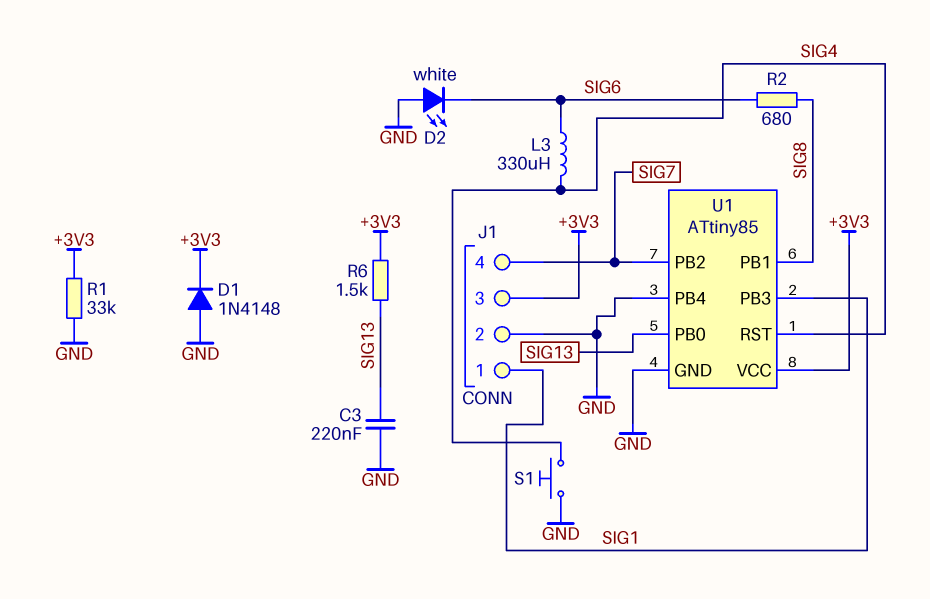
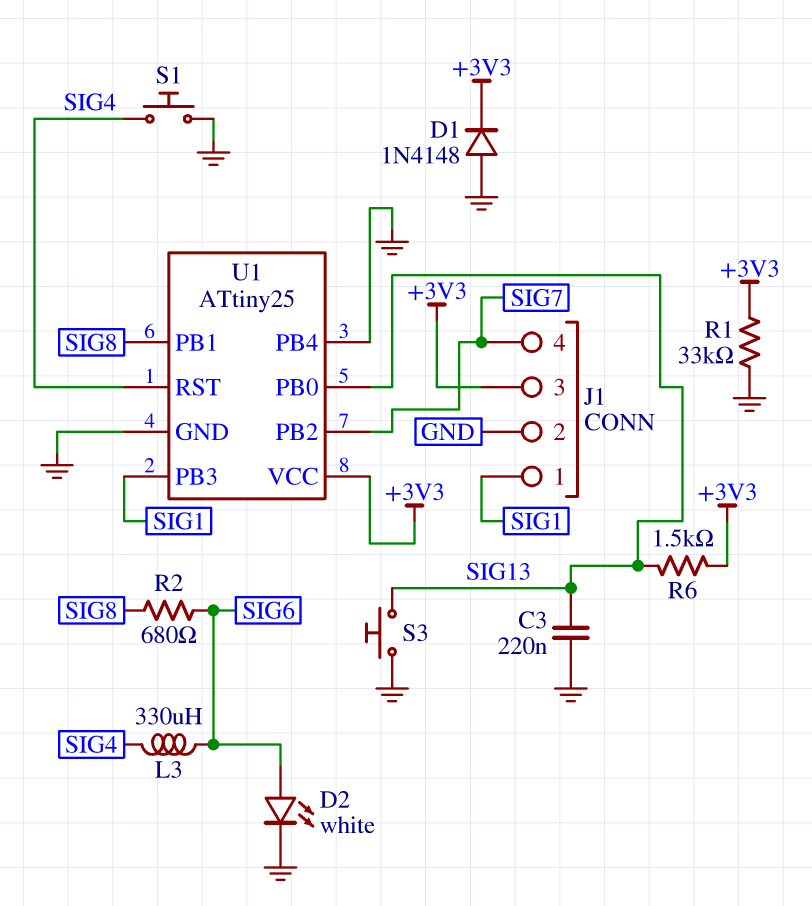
D2: LED white (A GND, K SIG6) -> LED white (A SIG6, K GND)
S3: none -> button (GND, SIG13)
U1: ATtiny85 -> ATtiny25

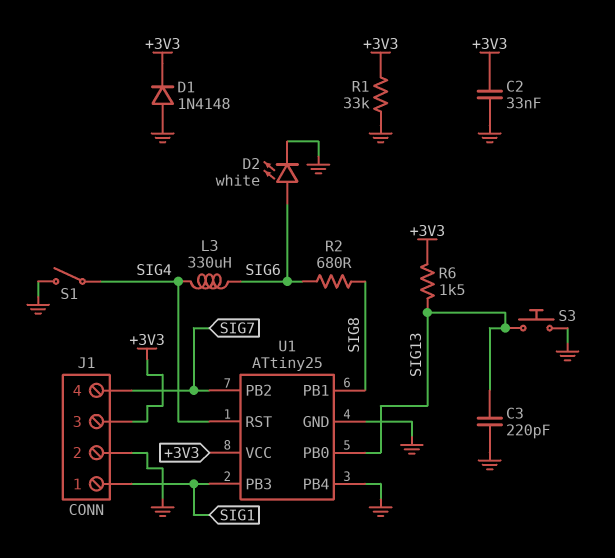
C2: none -> 33nF (+3V3, GND)
C3: 220nF (GND, SIG13) -> 220pF (GND, SIG13)
S1: button (GND, SIG4) -> switch (GND, SIG4)

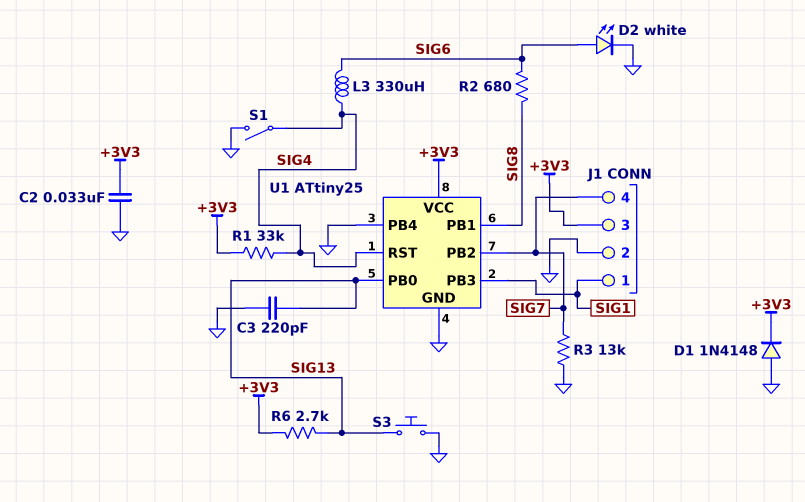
R1: 33k (+3V3, GND) -> 33k (+3V3, SIG4)
R3: none -> 13k (GND, SIG7)
R6: 1.5k (+3V3, SIG13) -> 2.7k (+3V3, SIG13)

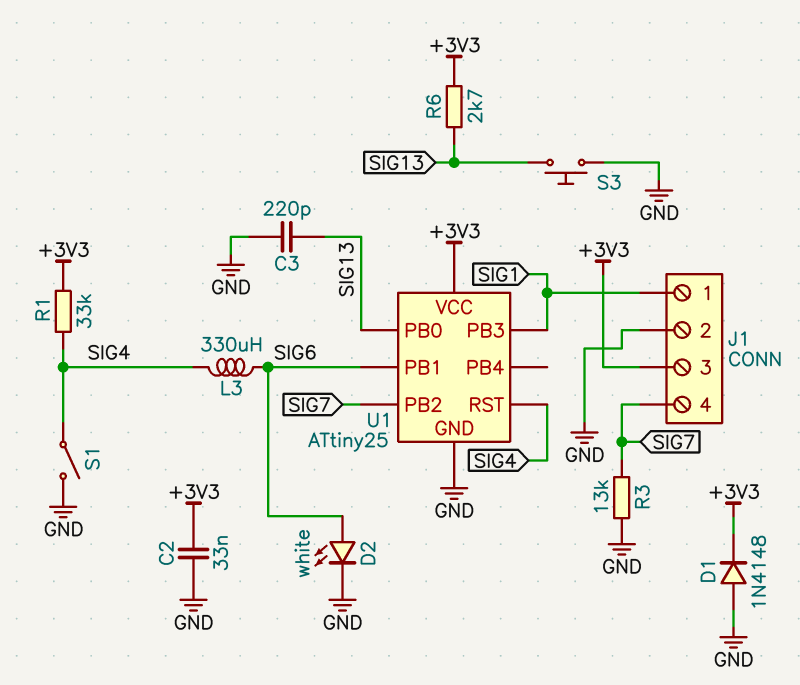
R2: 680 (SIG6, SIG8) -> none
U1 pin PB1: SIG8 -> SIG6
U1 pin PB4: GND -> none

